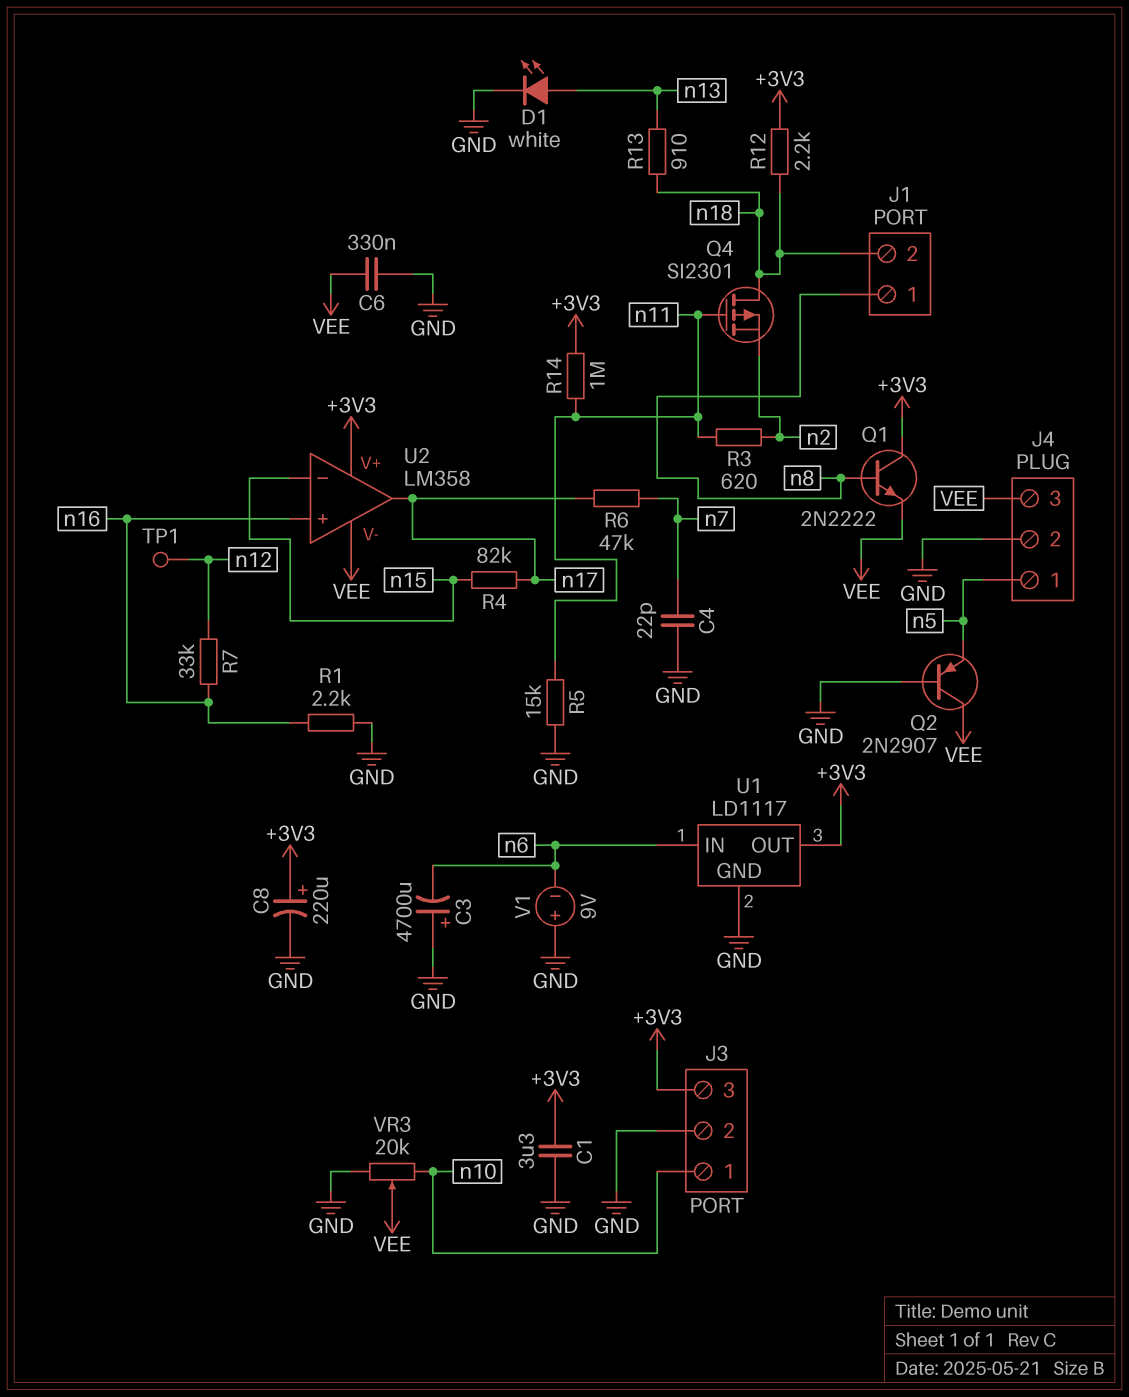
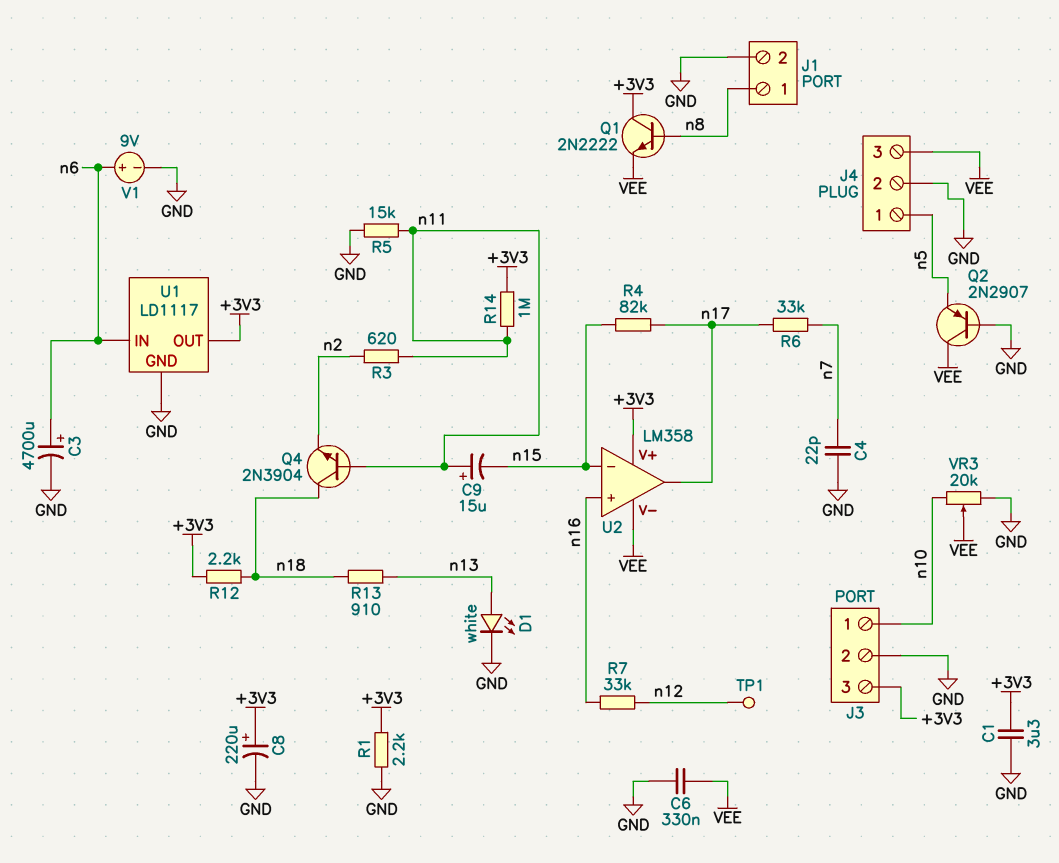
C3: 4700uF (plus GND, minus n6) -> 4700uF (plus n6, minus GND)
C9: none -> 15uF (plus n11, minus n15)
J1 pin 2: n18 -> GND
Q4: PMOS SI2301 (G n11, D n18, S n2) -> NPN 2N3904 (B n11, C n18, E n2)
R1: 2.2k (GND, n16) -> 2.2k (+3V3, GND)
R6: 47k (n7, n17) -> 33k (n7, n17)
V1: 9V (plus GND, minus n6) -> 9V (plus n6, minus GND)

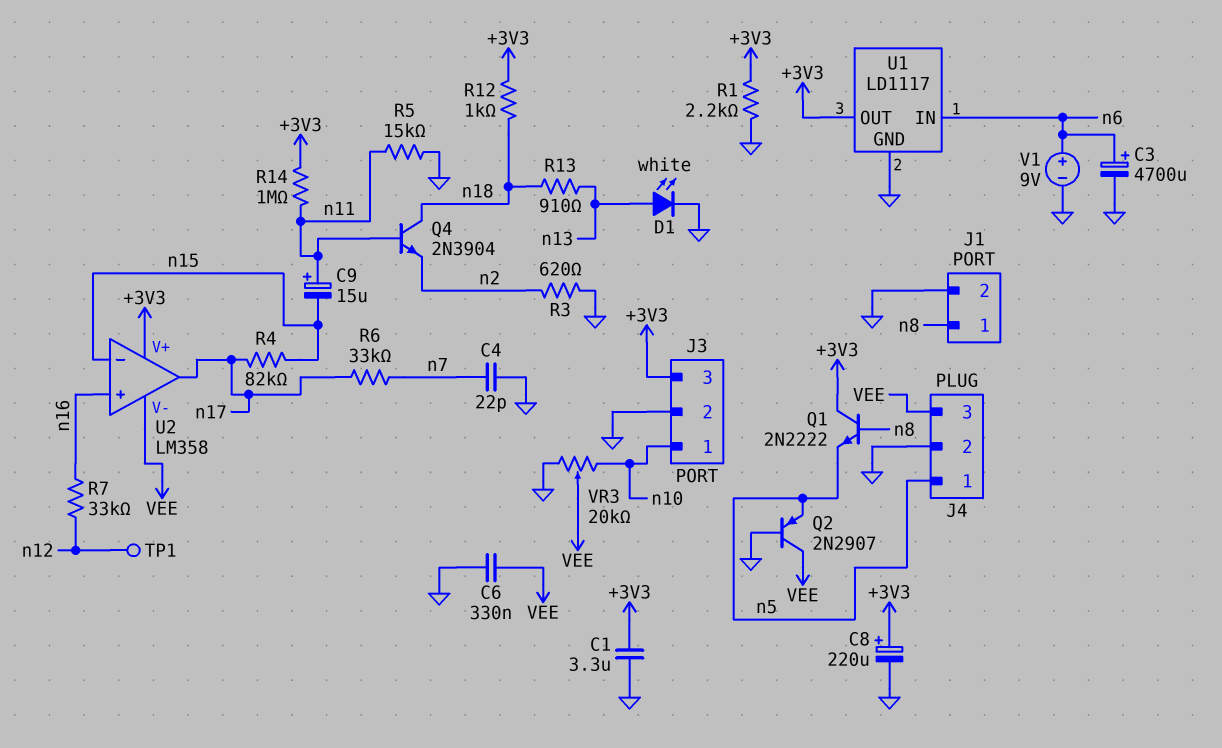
Q1: NPN 2N2222 (B n8, C +3V3, E VEE) -> NPN 2N2222 (B n8, C +3V3, E n5)
R3: 620 (n2, n11) -> 620 (GND, n2)
R12: 2.2k (+3V3, n18) -> 1k (+3V3, n18)

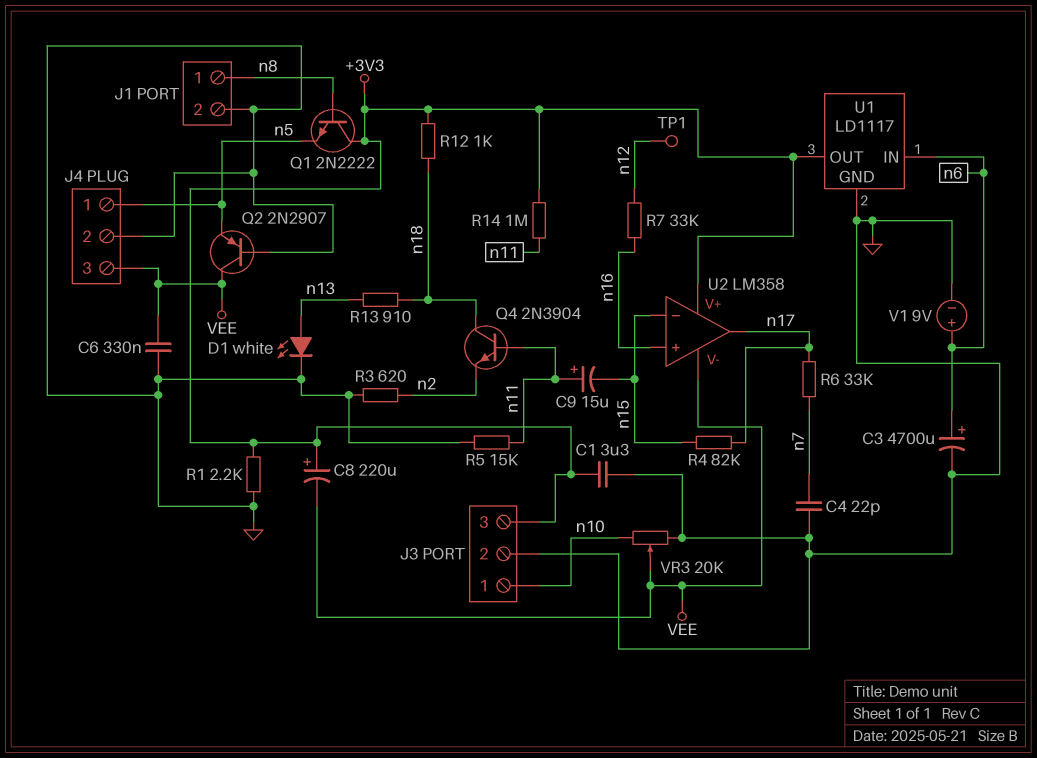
C8: 220uF (plus +3V3, minus GND) -> 220uF (plus +3V3, minus VEE)

